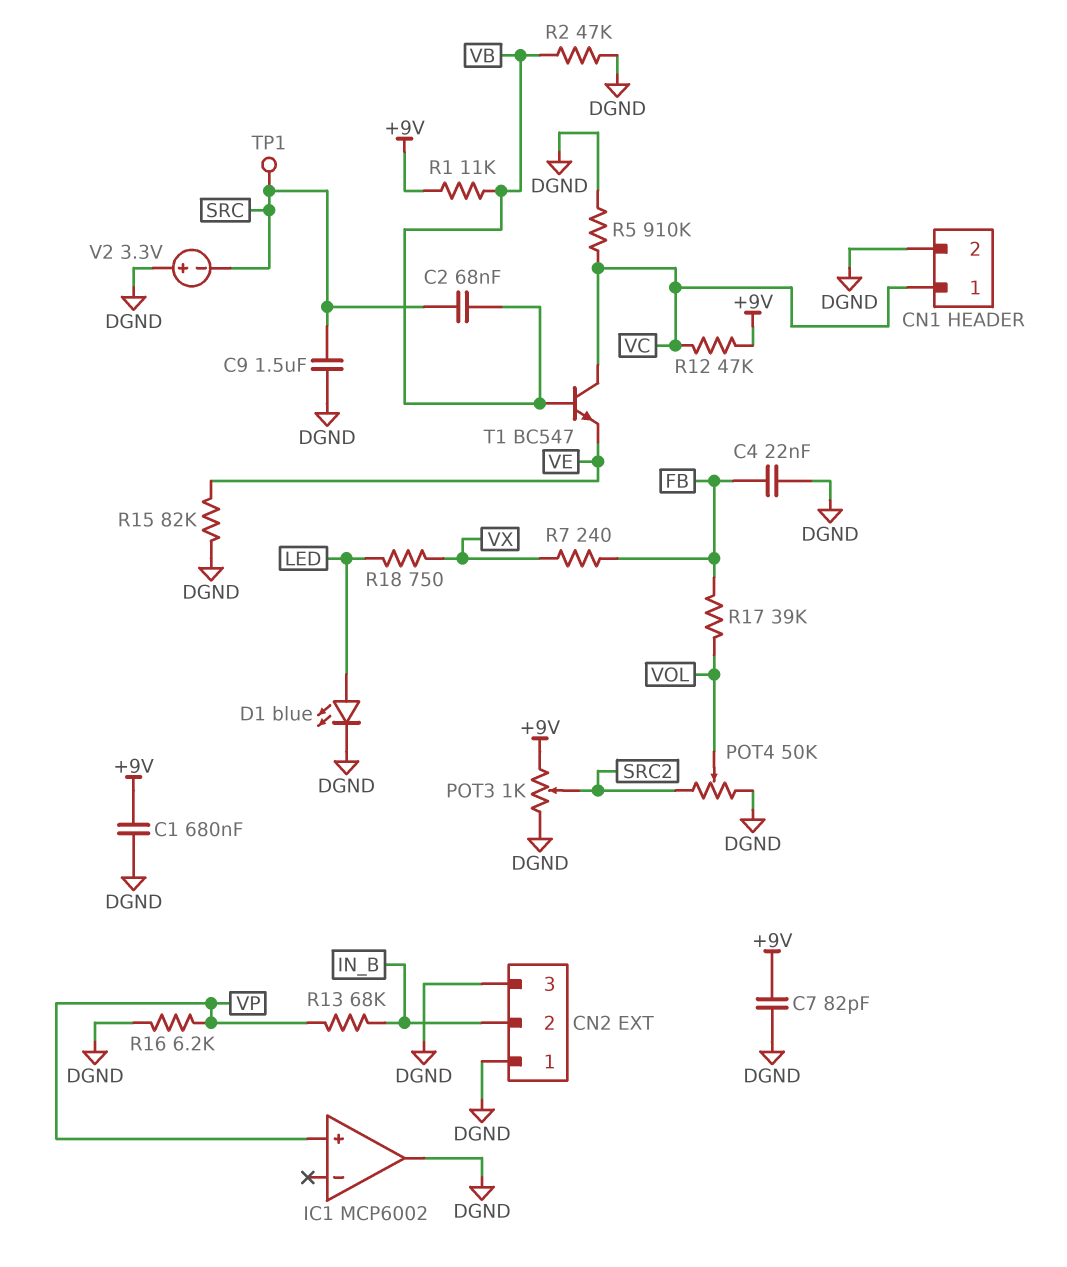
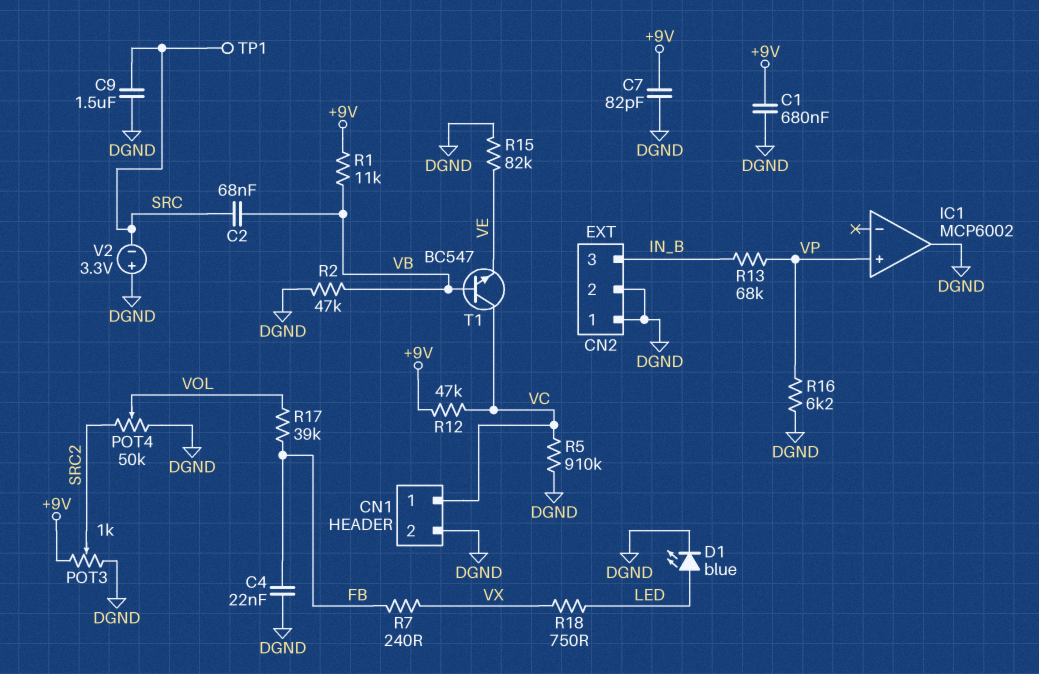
CN2 pin 2: IN_B -> DGND
CN2 pin 3: DGND -> IN_B

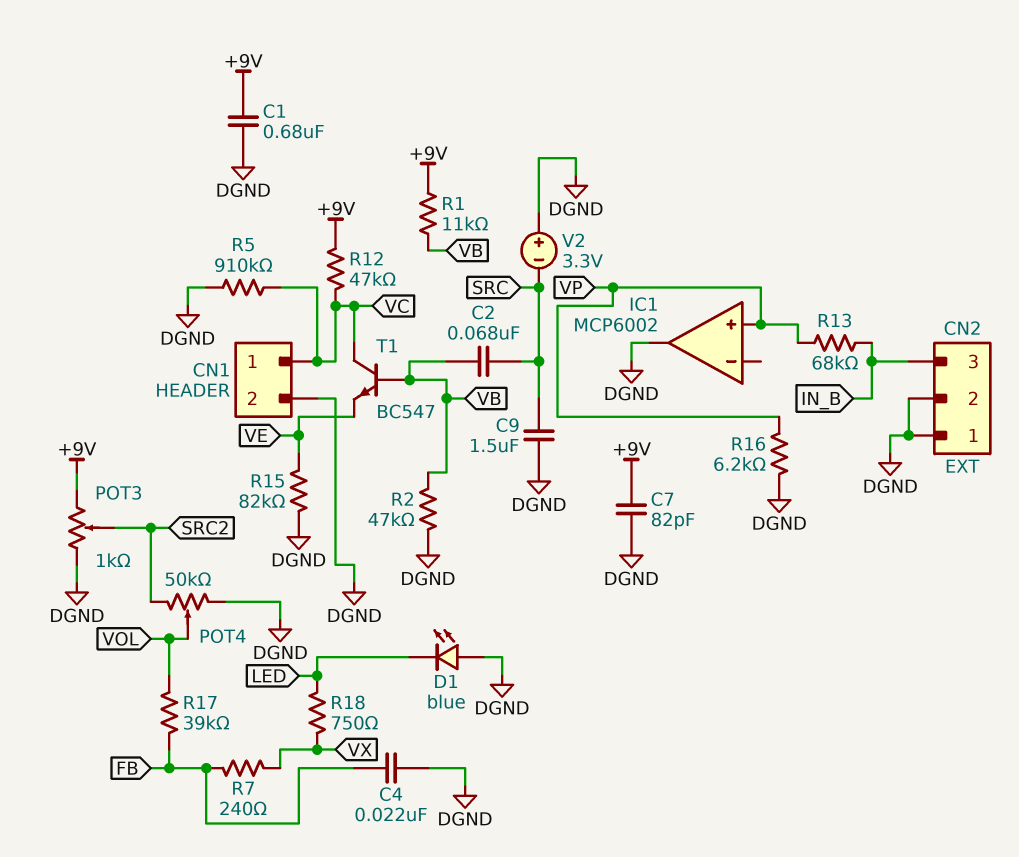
D1: LED blue (A LED, K DGND) -> LED blue (A DGND, K LED)
TP1: test point (SRC) -> none

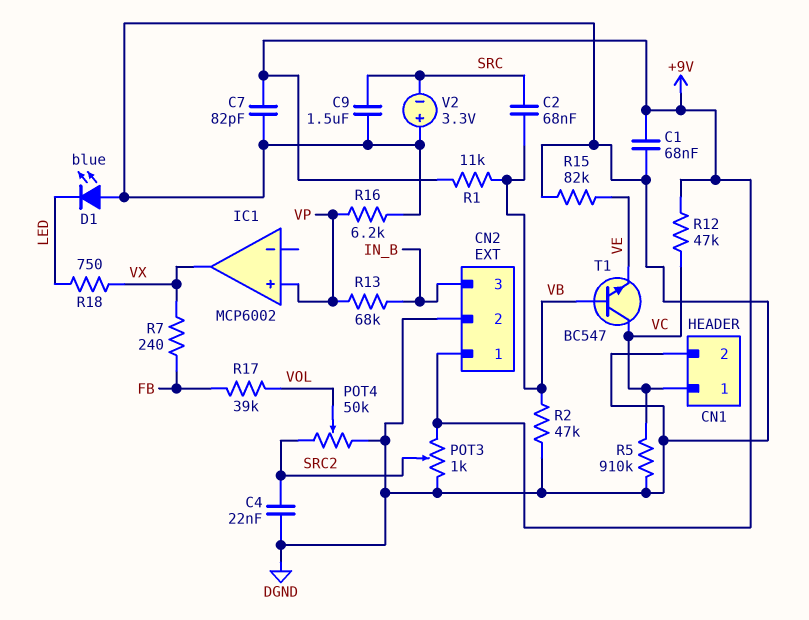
C1: 680nF (+9V, DGND) -> 68nF (+9V, DGND)
C4: 22nF (DGND, FB) -> 22nF (DGND, SRC2)
CN2 pin 1: DGND -> +9V
IC1 pin out: DGND -> VX

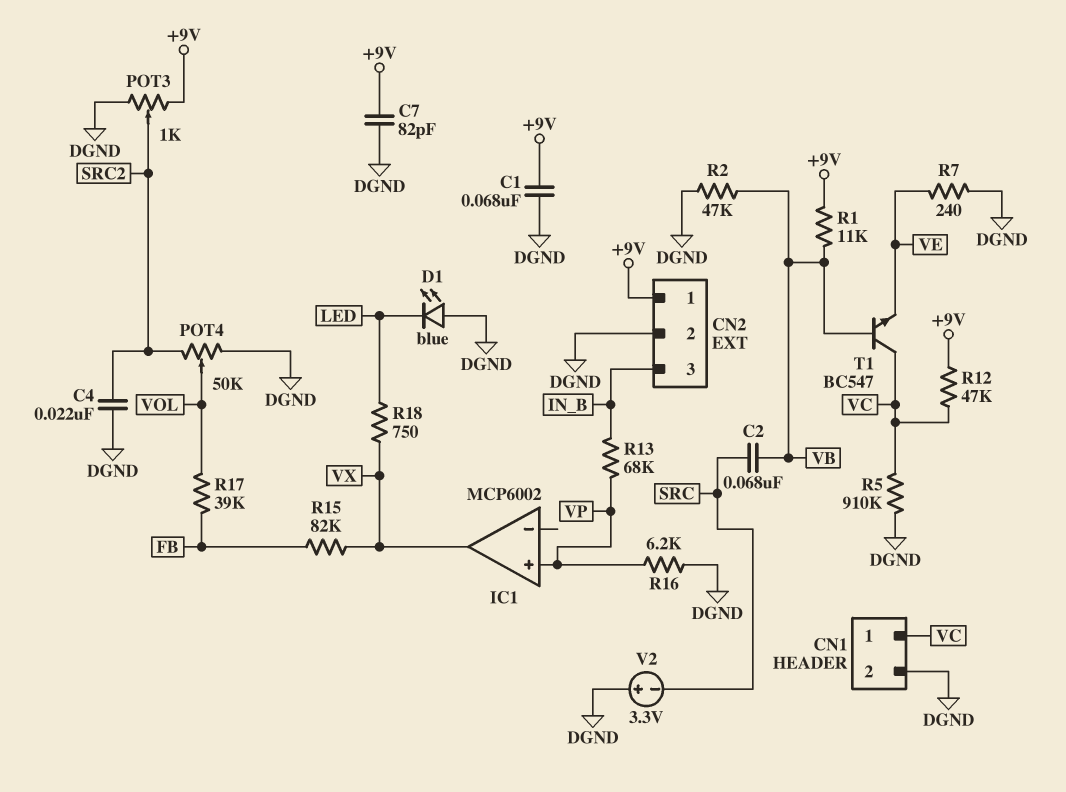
C9: 1.5uF (DGND, SRC) -> none
R7: 240 (FB, VX) -> 240 (DGND, VE)
R15: 82k (DGND, VE) -> 82k (FB, VX)

